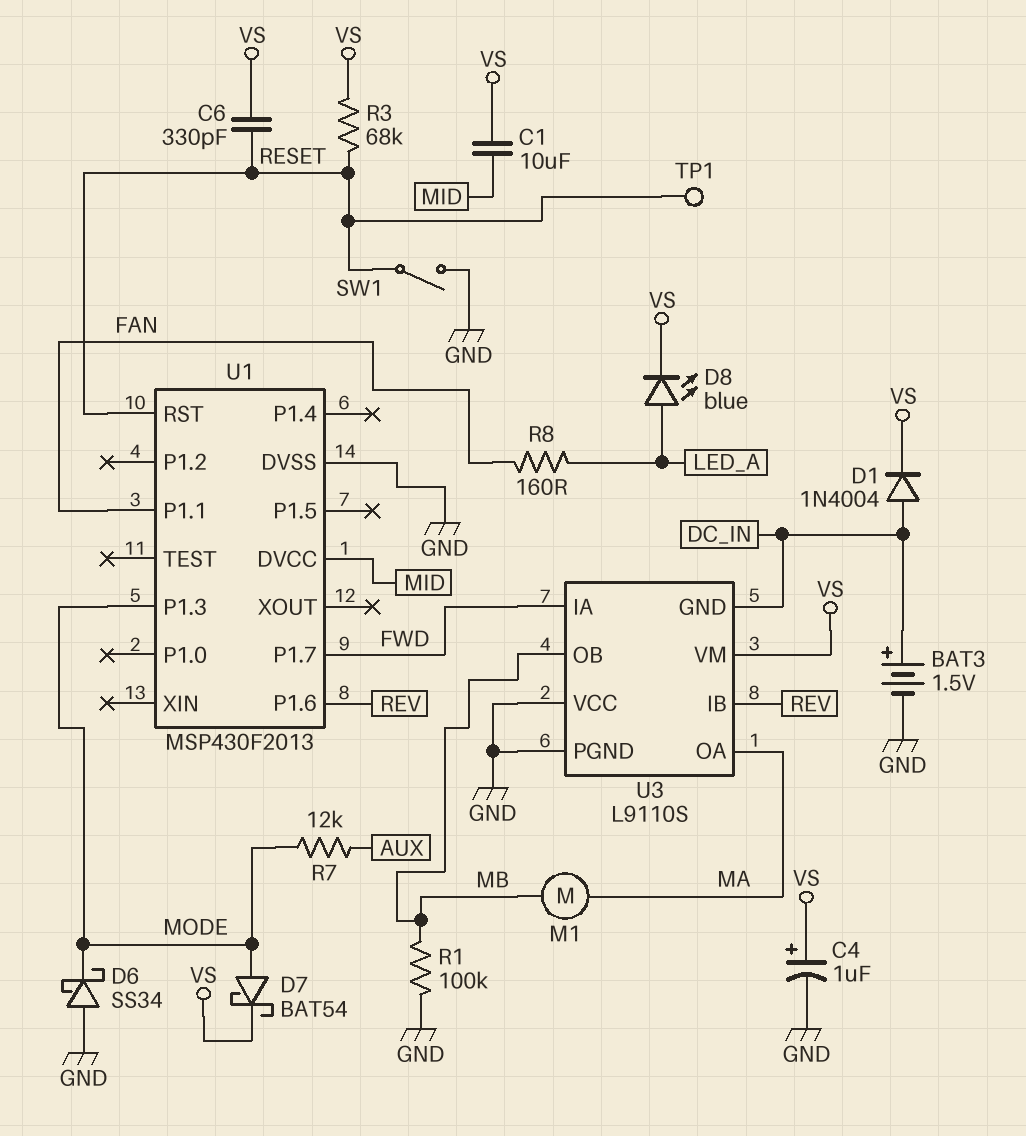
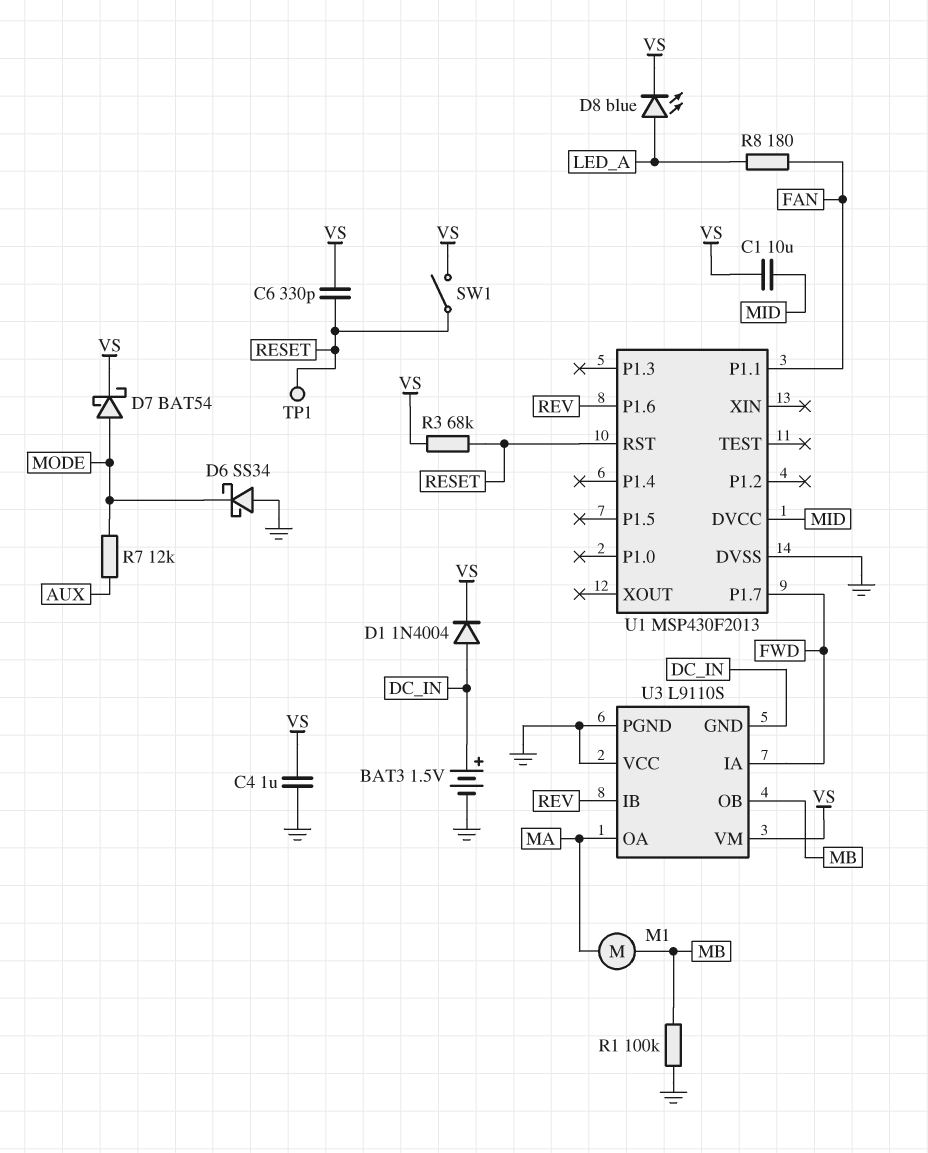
C4: 1uF (plus VS, minus GND) -> 1uF (GND, VS)
R8: 160 (FAN, LED_A) -> 180 (FAN, LED_A)
SW1: switch (GND, RESET) -> switch (RESET, VS)
U1 pin P1.3: MODE -> none

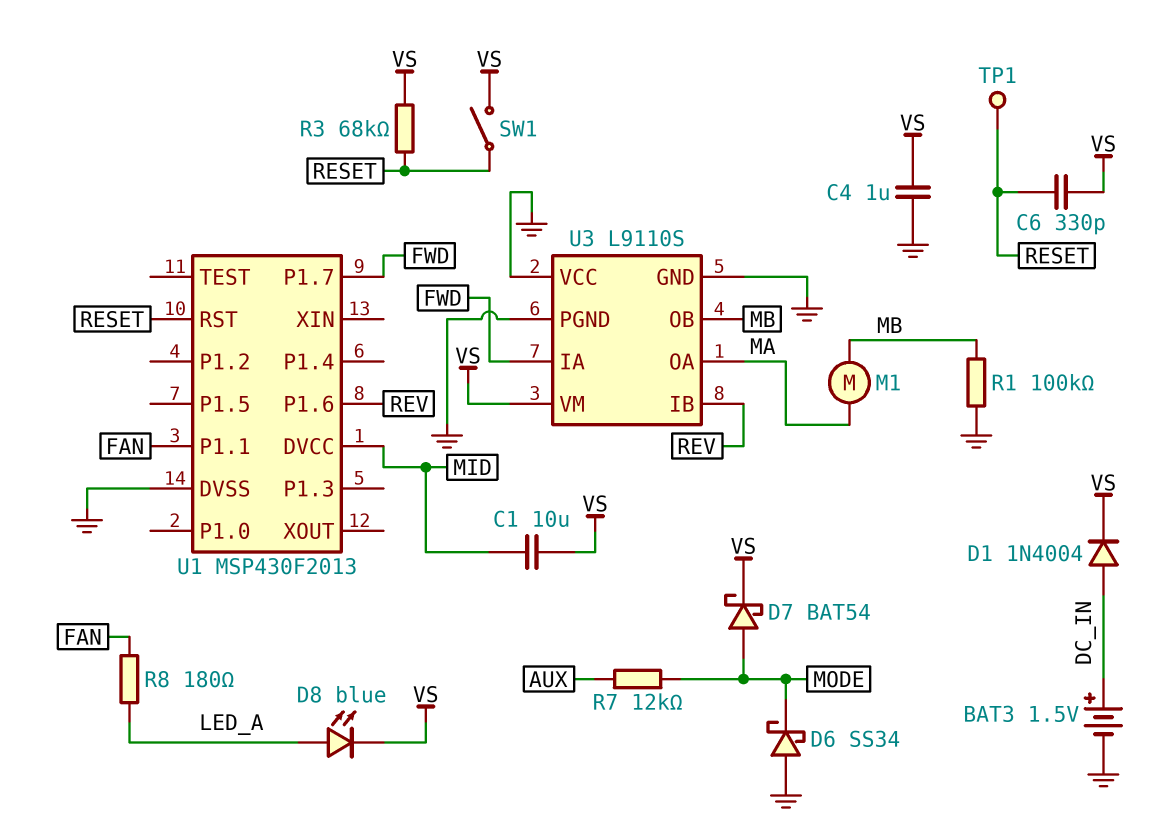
U3 pin GND: DC_IN -> GND

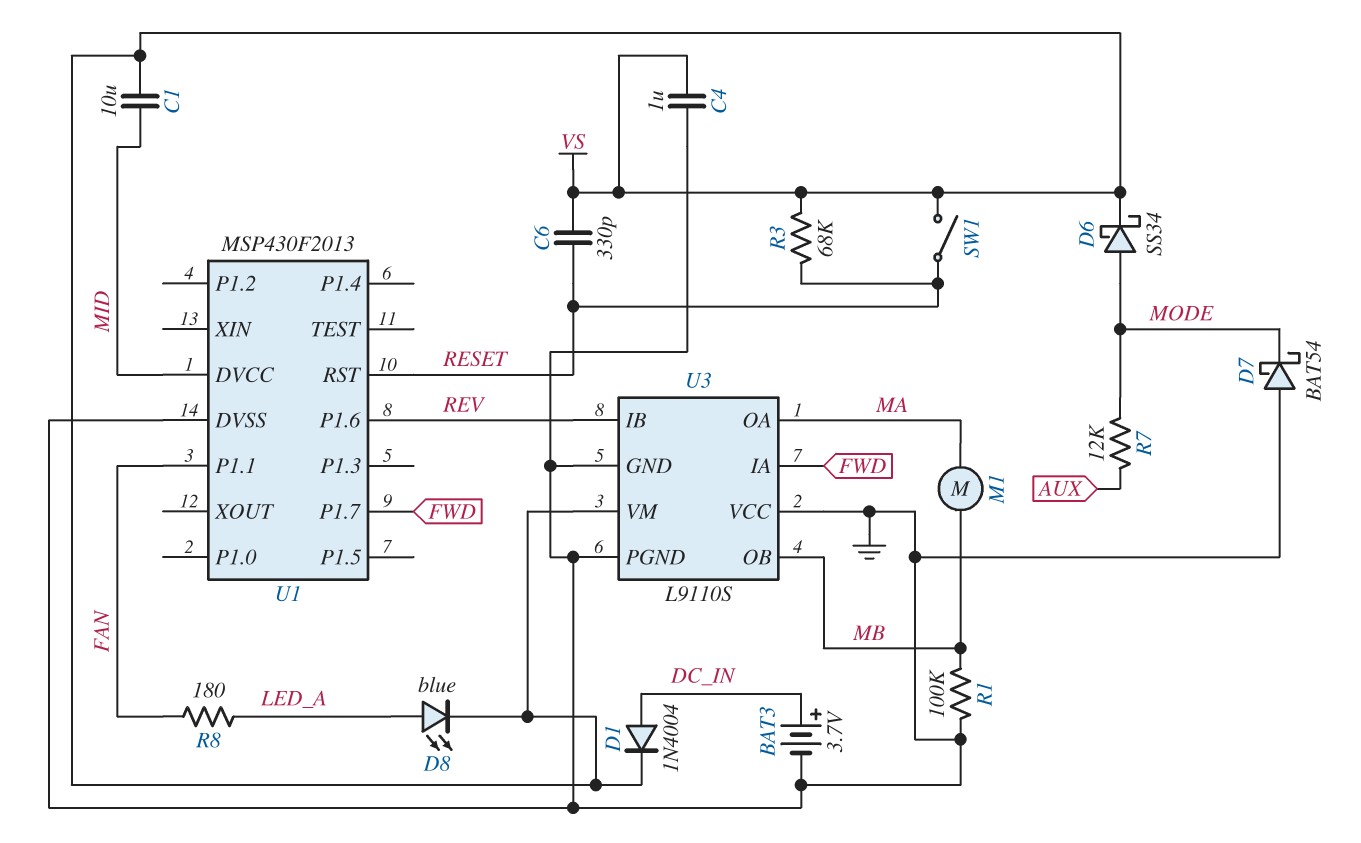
BAT3: 1.5V (plus DC_IN, minus GND) -> 3.7V (plus DC_IN, minus GND)
D6: schottky SS34 (A GND, K MODE) -> schottky SS34 (A MODE, K VS)
D7: schottky BAT54 (A MODE, K VS) -> schottky BAT54 (A GND, K MODE)
TP1: test point (RESET) -> none

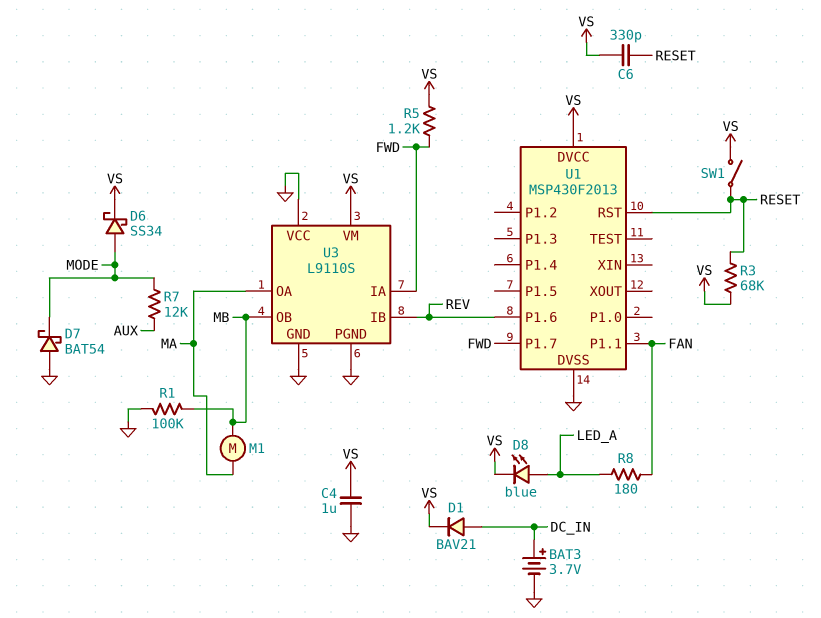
C1: 10uF (MID, VS) -> none
D1: diode 1N4004 (A DC_IN, K VS) -> diode BAV21 (A DC_IN, K VS)
R5: none -> 1.2k (FWD, VS)
U1 pin DVCC: MID -> VS

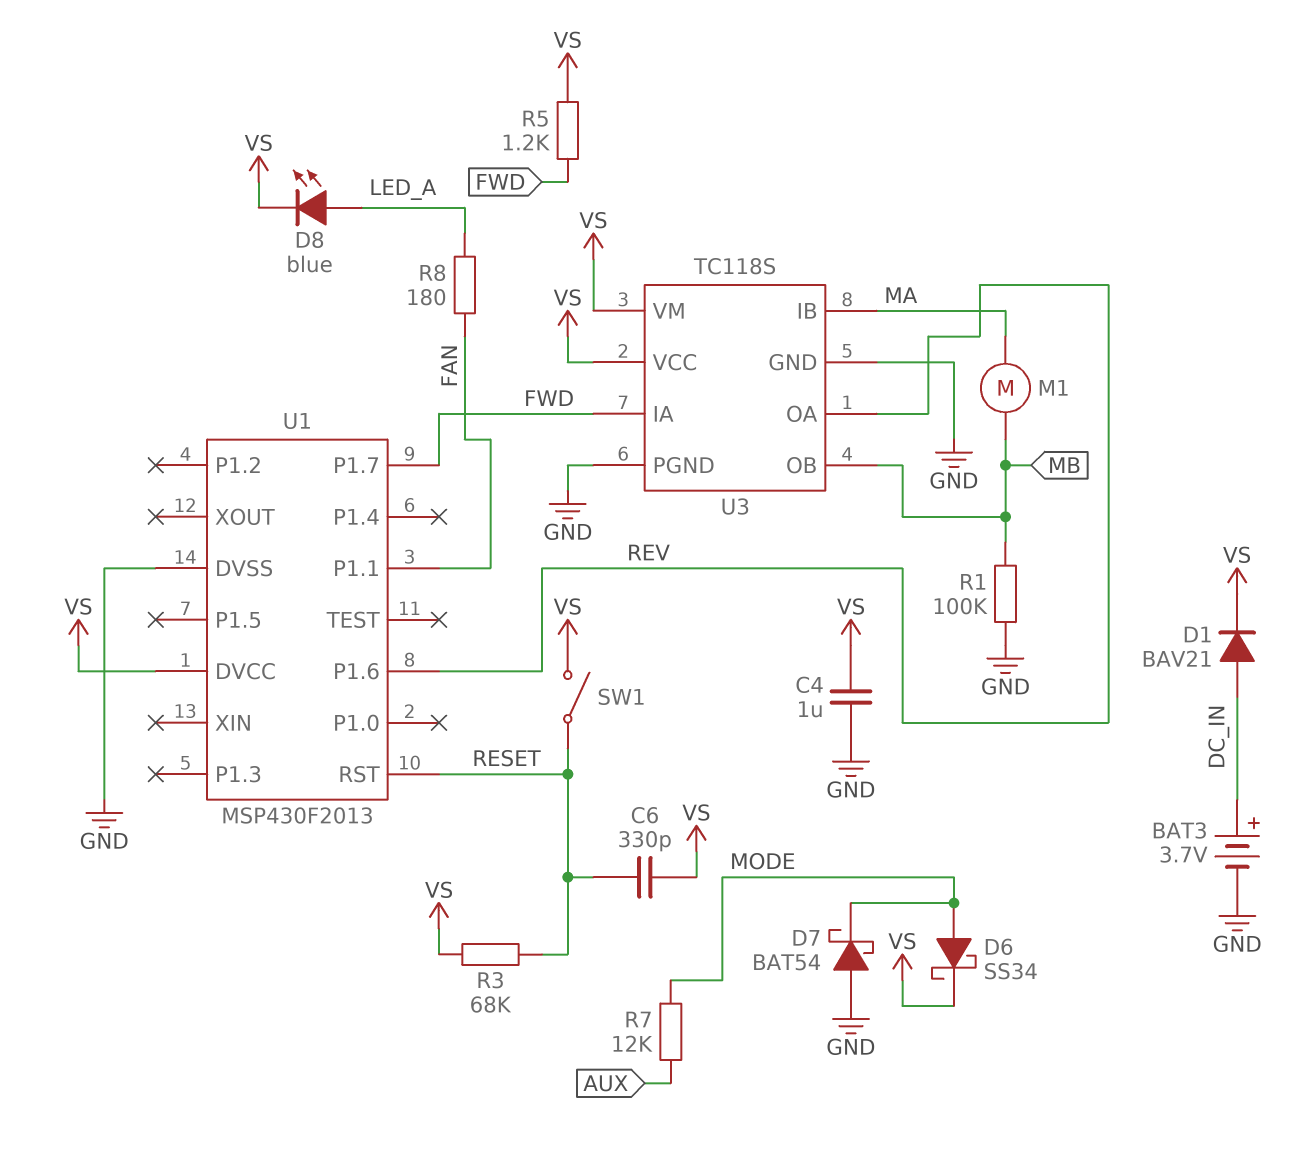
U3: L9110S -> TC118S
U3 pin IB: REV -> MA
U3 pin OA: MA -> REV
U3 pin VCC: GND -> VS

